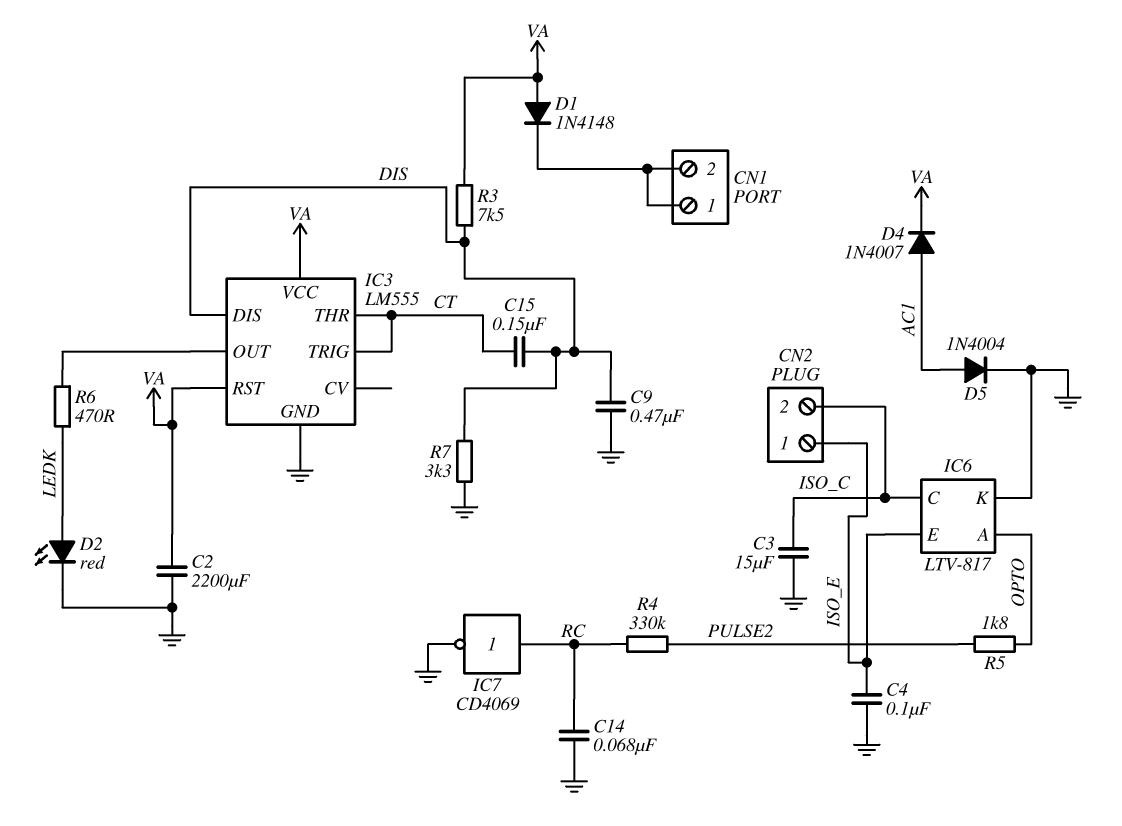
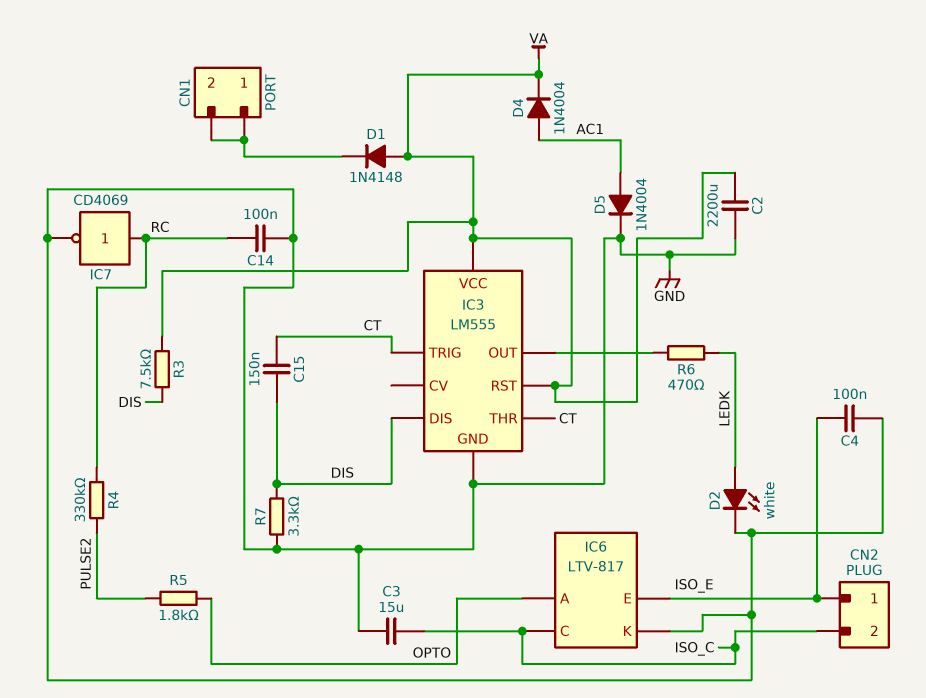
C9: 470nF (DIS, GND) -> none
C14: 68nF (GND, RC) -> 100nF (GND, RC)
D2: LED red (A LEDK, K GND) -> LED white (A LEDK, K GND)
D4: diode 1N4007 (A AC1, K VA) -> diode 1N4004 (A AC1, K VA)

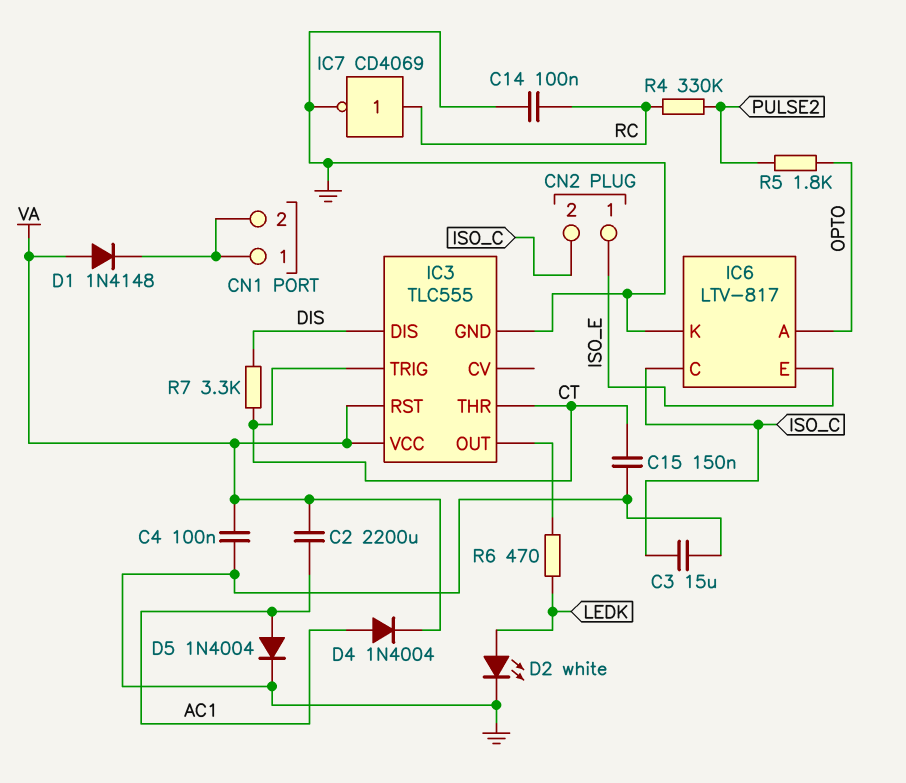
C2: 2200uF (GND, VA) -> 2200uF (AC1, VA)
C4: 100nF (GND, ISO_E) -> 100nF (GND, VA)
C15: 150nF (CT, DIS) -> 150nF (CT, GND)
IC3: LM555 -> TLC555
R3: 7.5k (DIS, VA) -> none
R7: 3.3k (DIS, GND) -> 3.3k (CT, DIS)

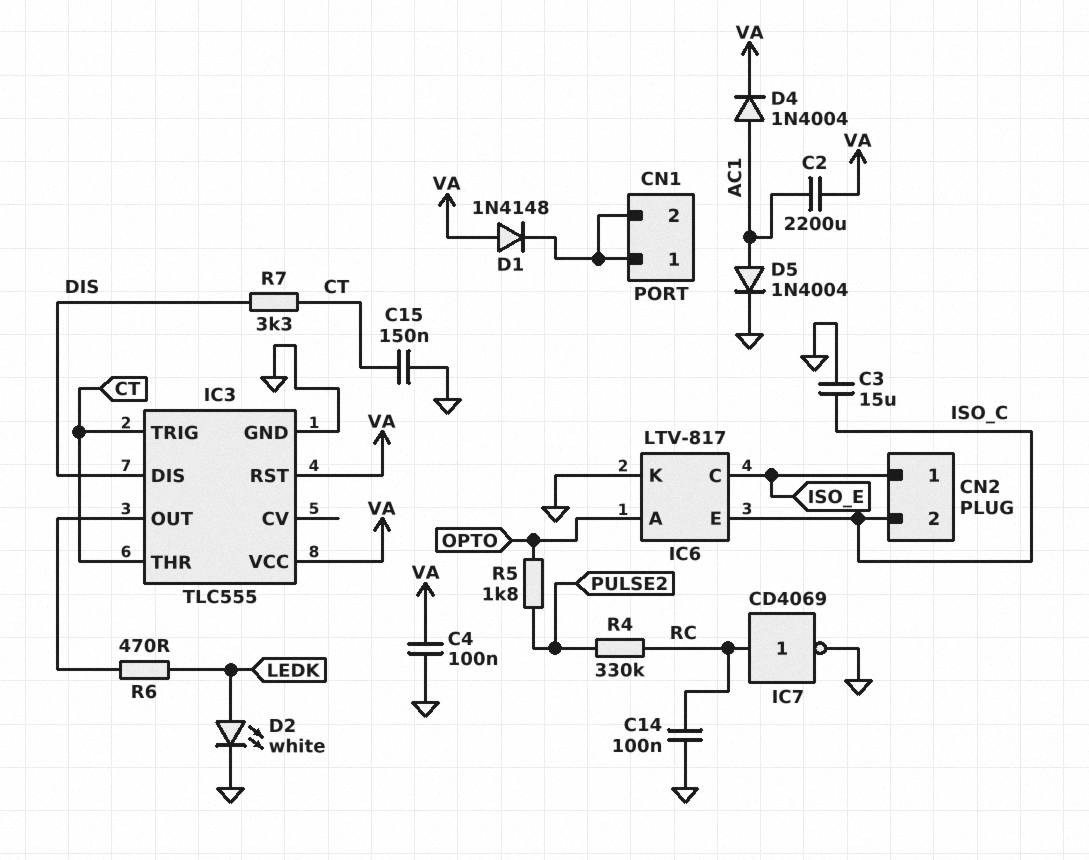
IC6 pin C: ISO_C -> ISO_E
IC6 pin E: ISO_E -> ISO_C

